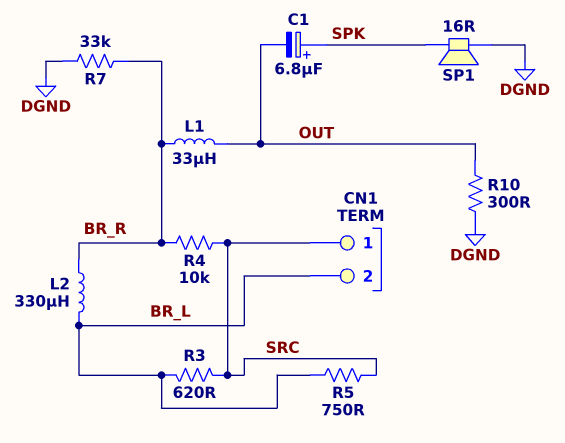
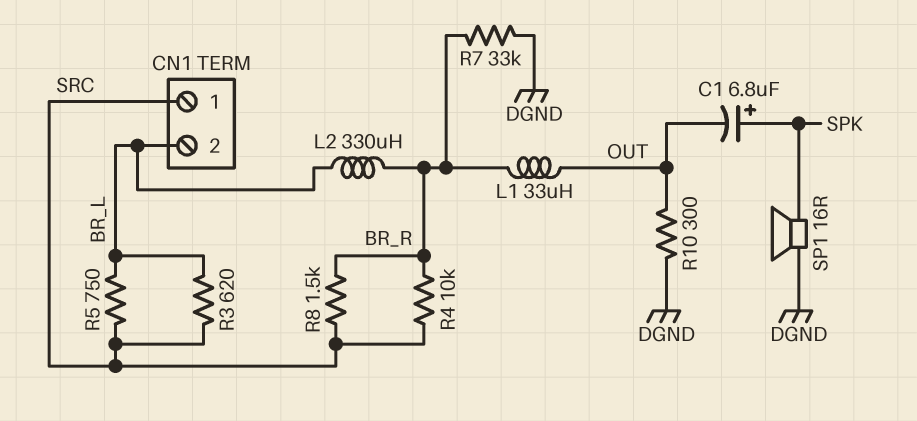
R8: none -> 1.5k (BR_R, SRC)

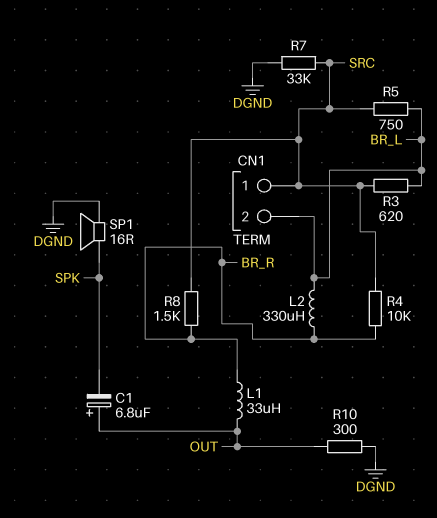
C1: 6.8uF (plus SPK, minus OUT) -> 6.8uF (plus OUT, minus SPK)
R7: 33k (BR_R, DGND) -> 33k (DGND, SRC)

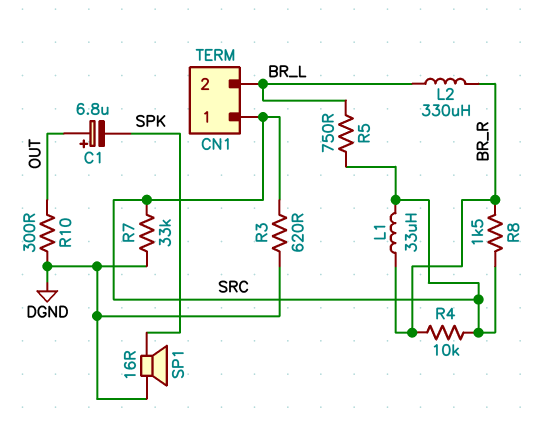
L1: 33uH (BR_R, OUT) -> 33uH (BR_R, SRC)
R3: 620 (BR_L, SRC) -> 620 (DGND, SRC)

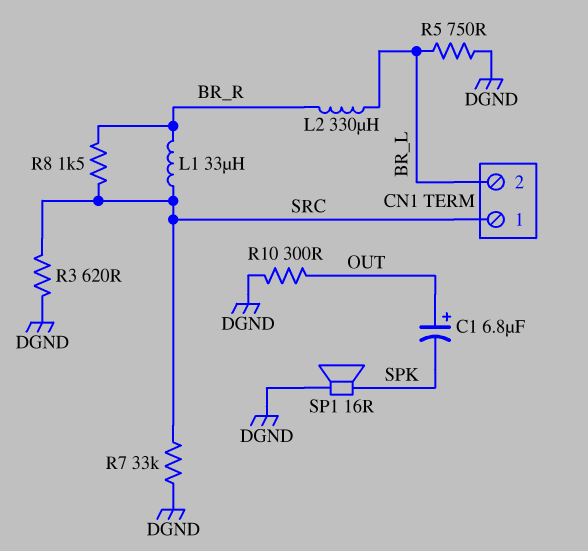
R4: 10k (BR_R, SRC) -> none
R5: 750 (BR_L, SRC) -> 750 (BR_L, DGND)

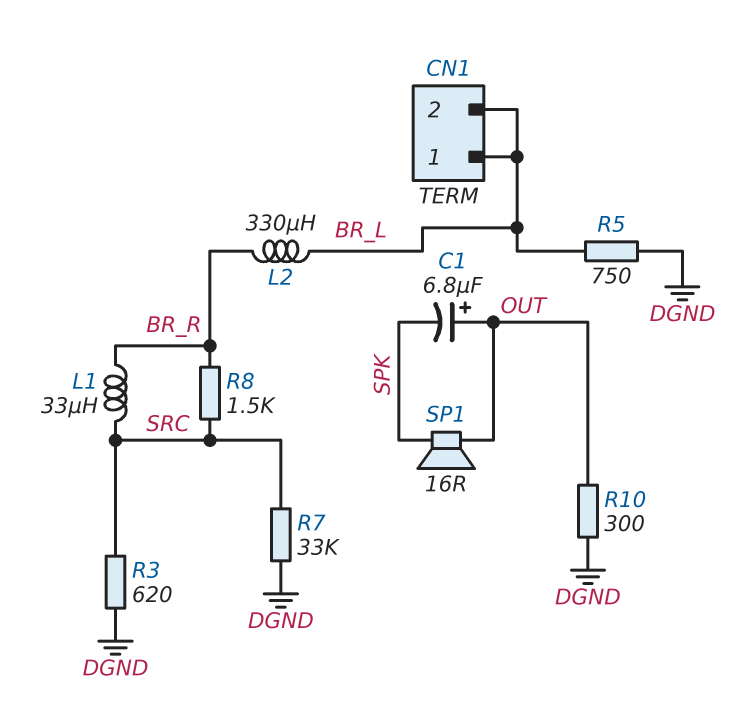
CN1 pin 1: SRC -> BR_L
SP1: speaker 16R (DGND, SPK) -> speaker 16R (OUT, SPK)

